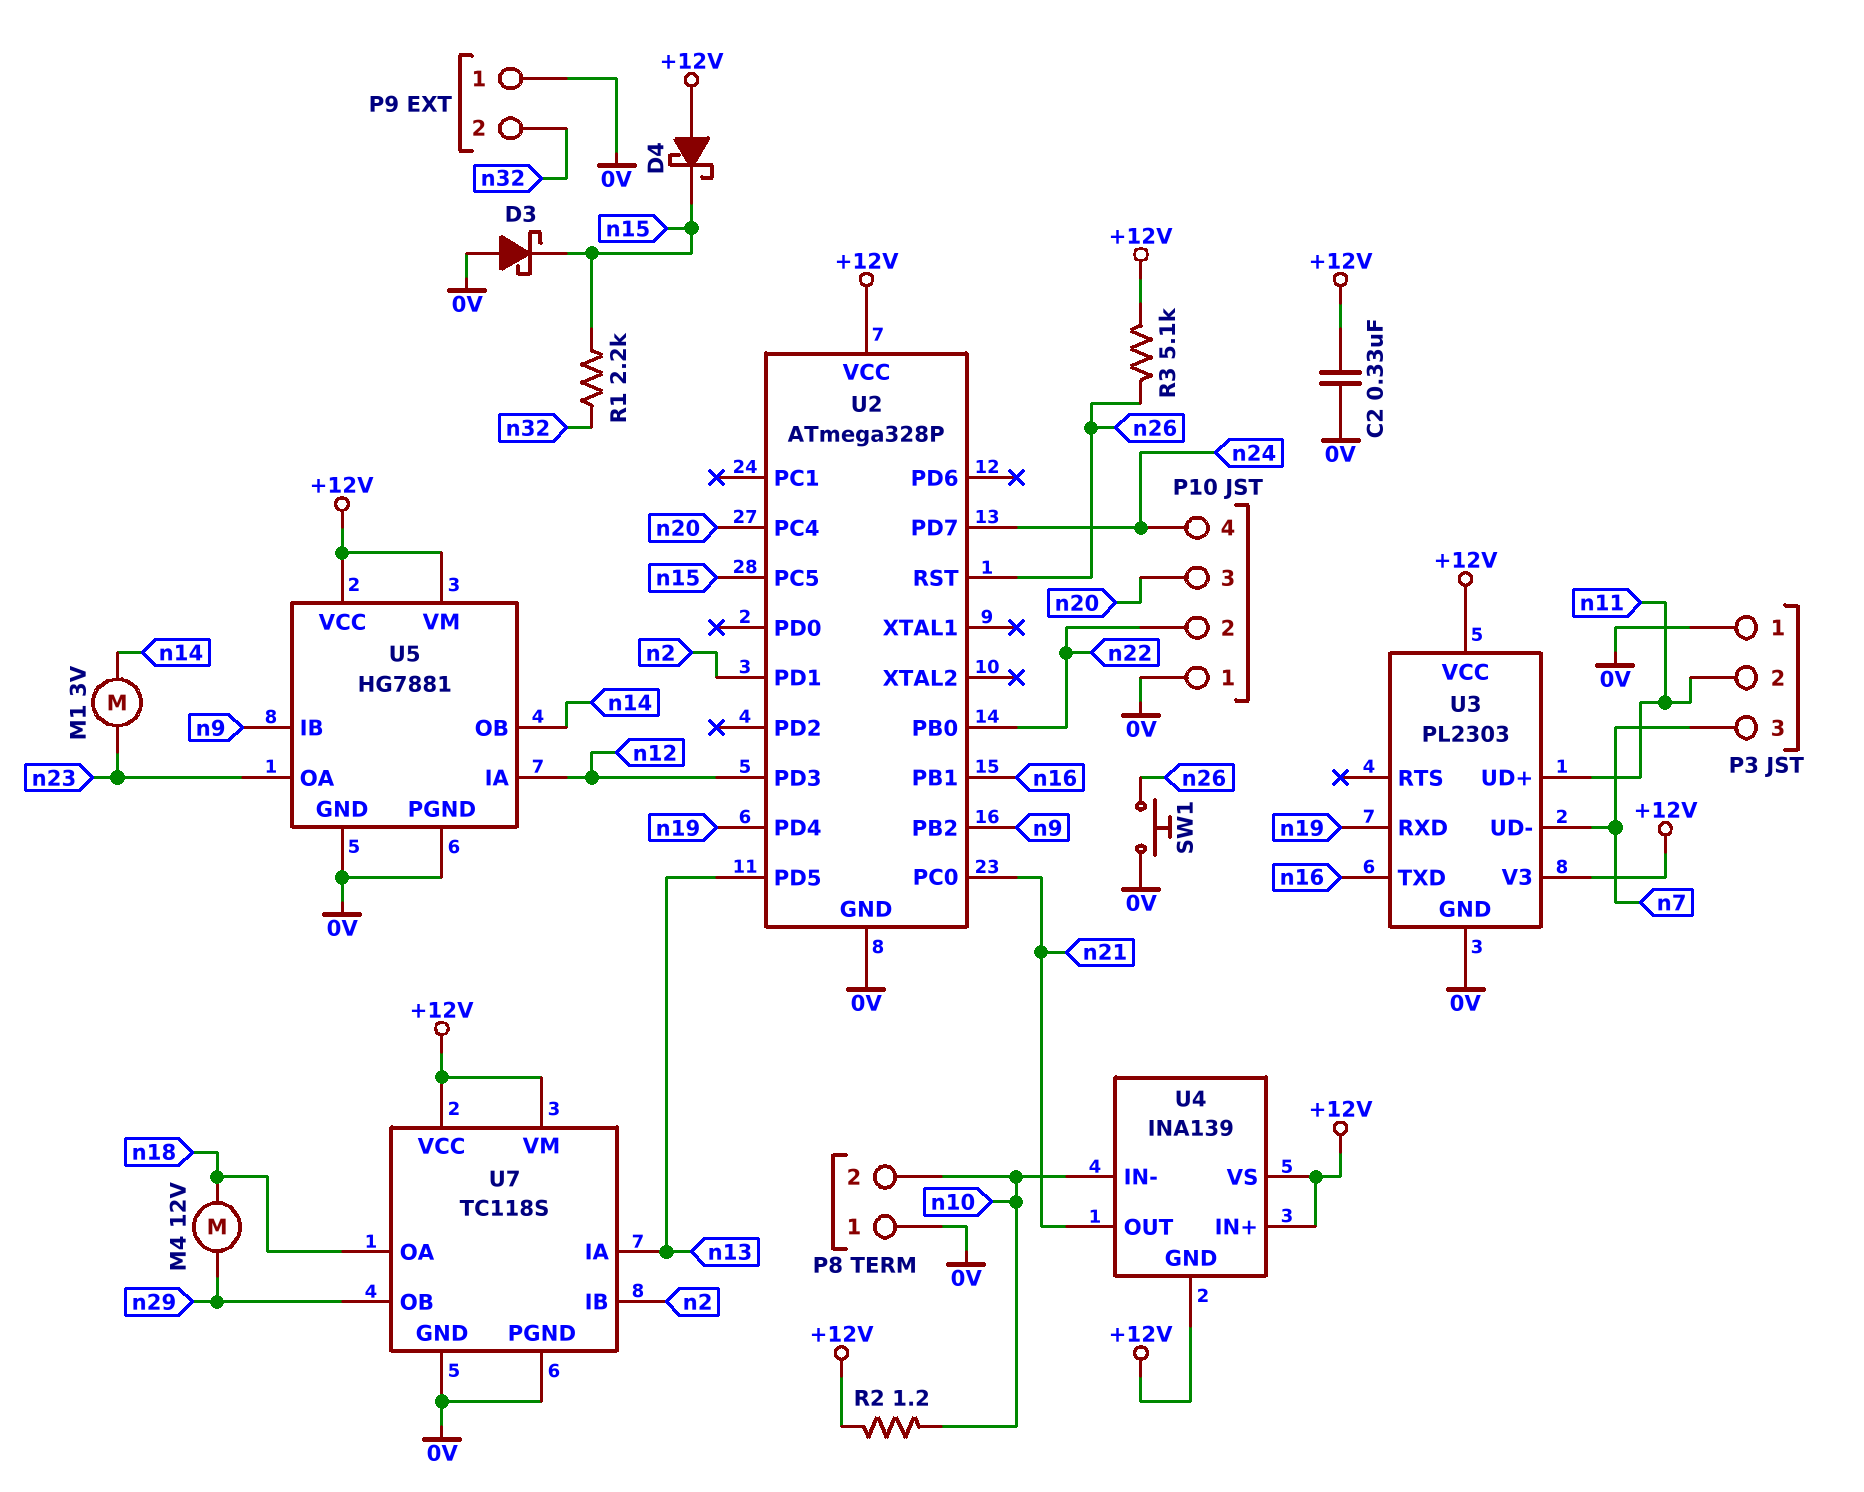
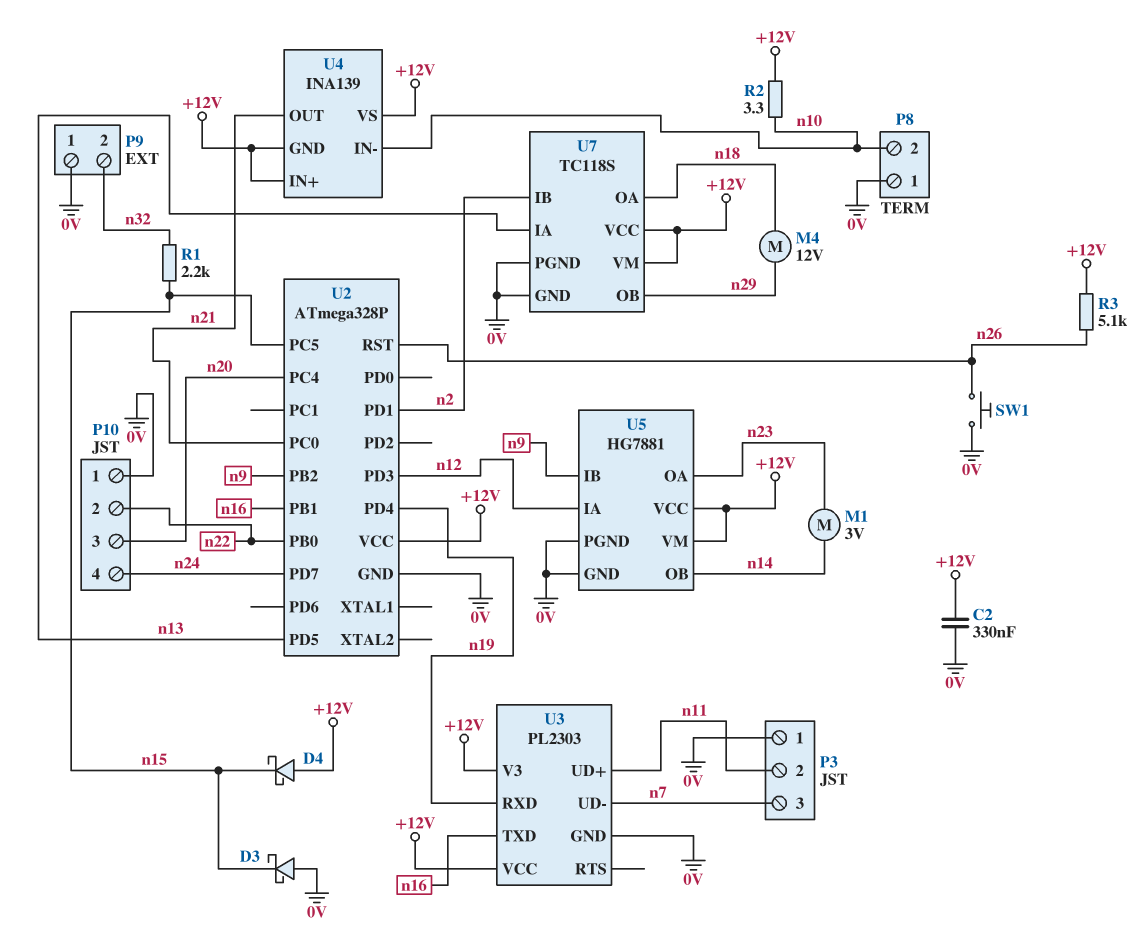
R2: 1.2 (+12V, n10) -> 3.3 (+12V, n10)

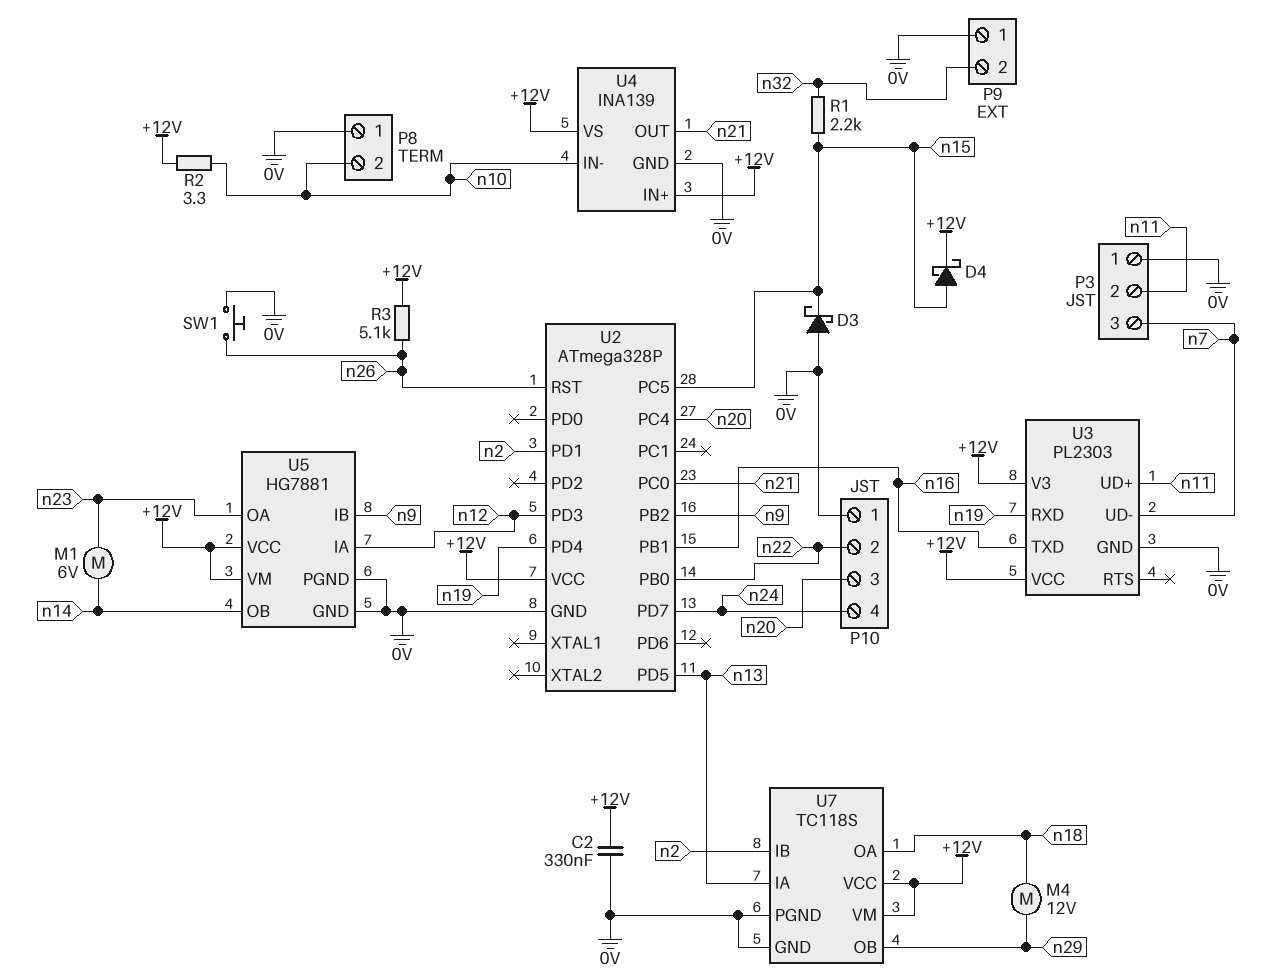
D4: schottky (A +12V, K n15) -> schottky (A n15, K +12V)
M1: motor 3V (n14, n23) -> motor 6V (n14, n23)
U4 pin GND: +12V -> 0V

